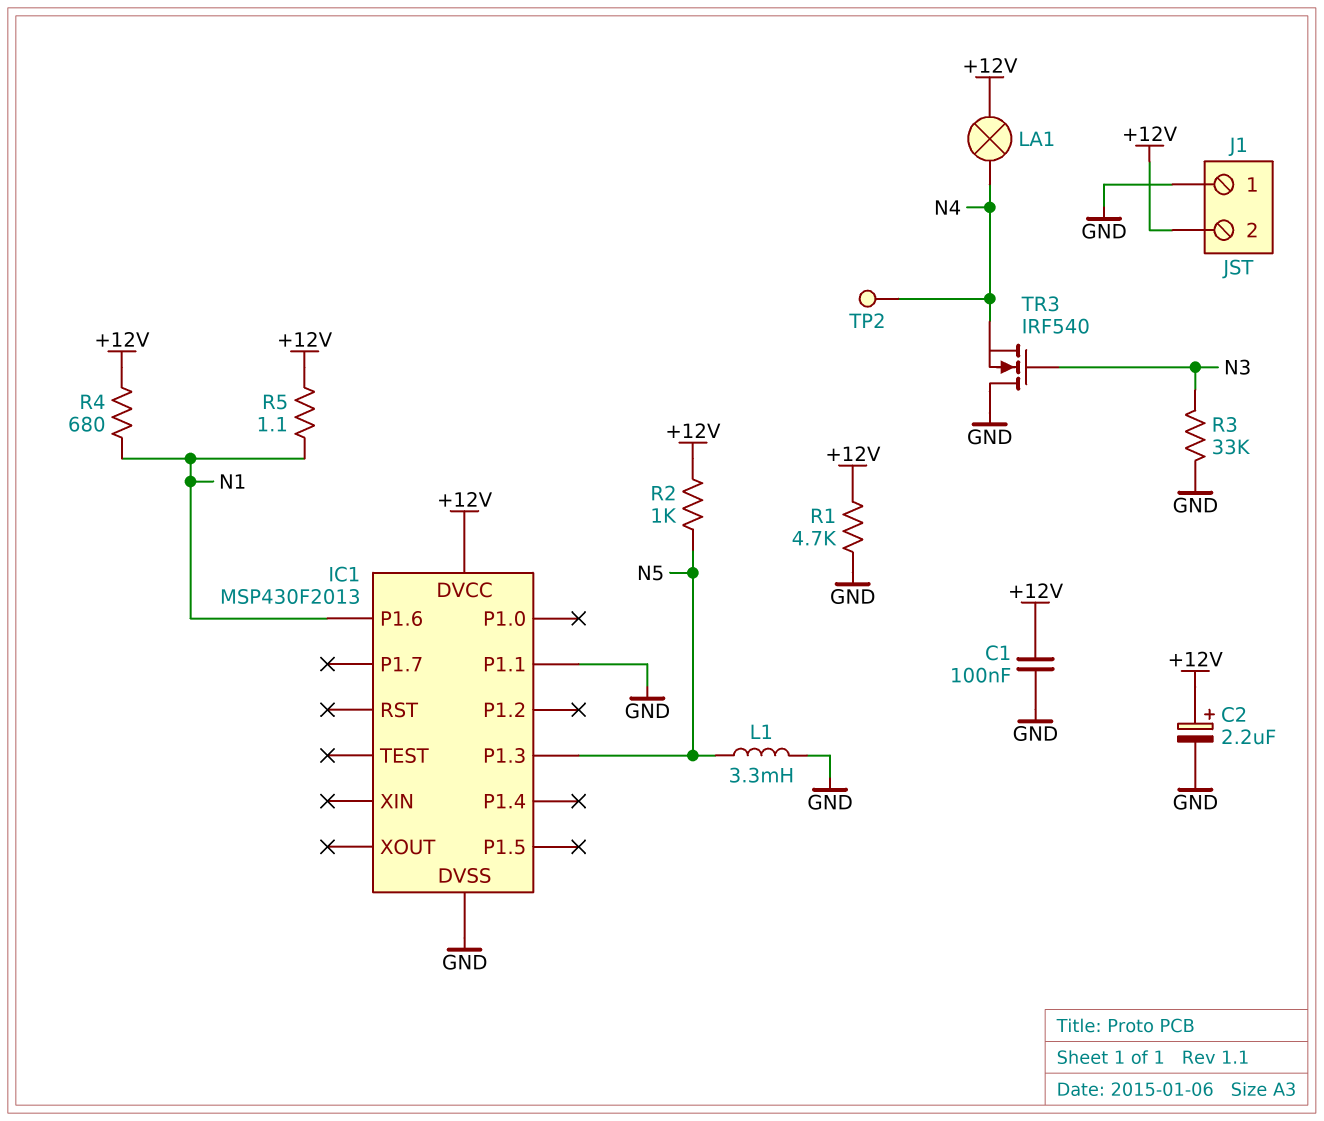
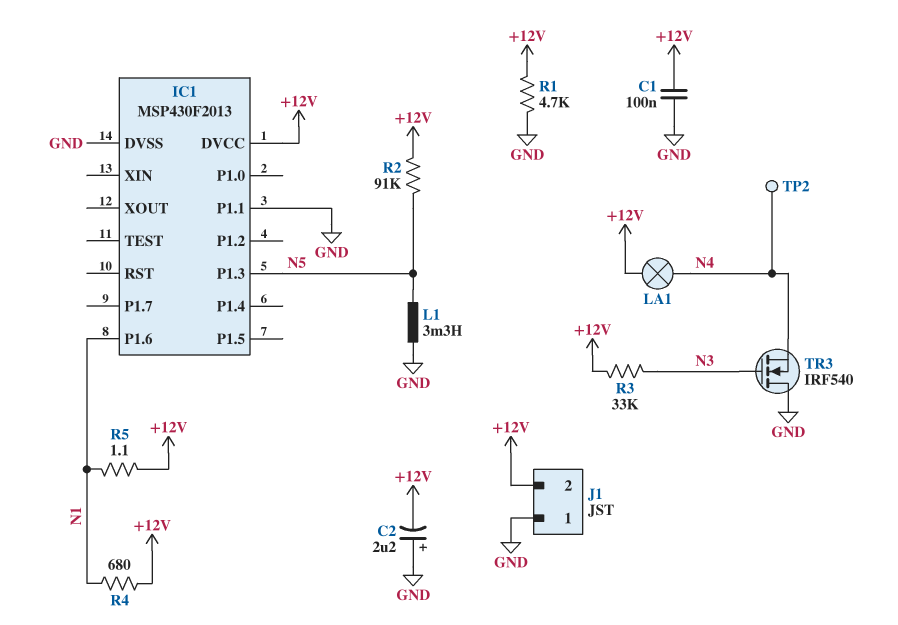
C2: 2.2uF (plus +12V, minus GND) -> 2.2uF (plus GND, minus +12V)
R2: 1k (+12V, N5) -> 91k (+12V, N5)
R3: 33k (GND, N3) -> 33k (+12V, N3)

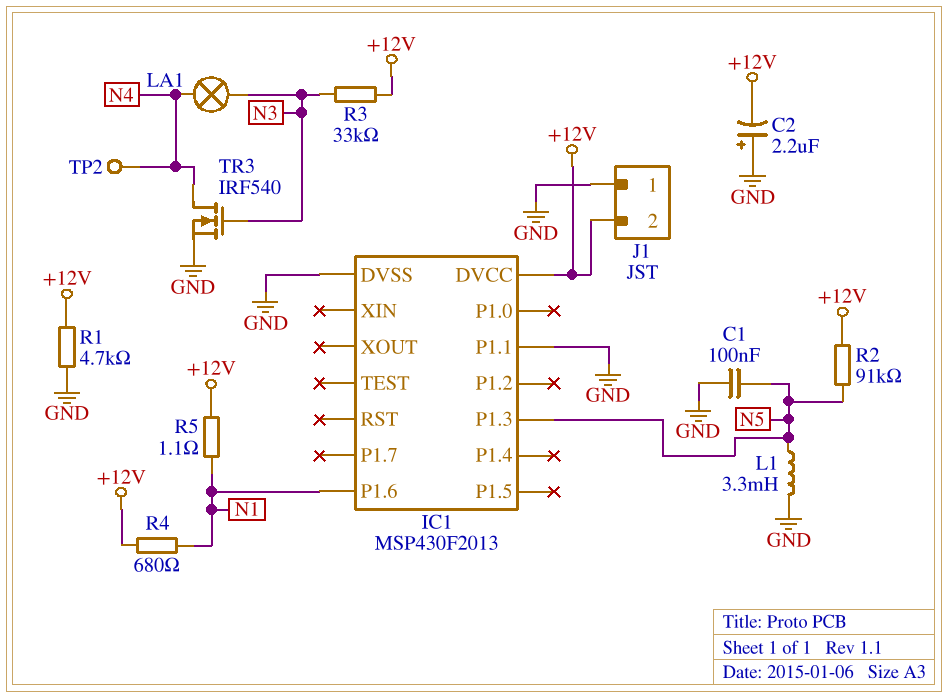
C1: 100nF (+12V, GND) -> 100nF (GND, N5)
LA1: lamp (+12V, N4) -> lamp (N3, N4)
TR3: NMOS IRF540 (G N3, D GND, S N4) -> NMOS IRF540 (G N3, D N4, S GND)

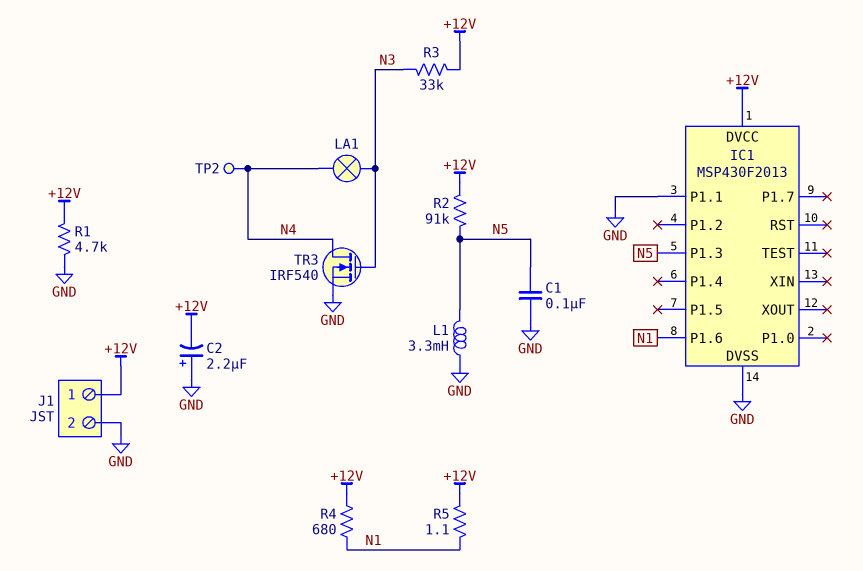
J1 pin 1: GND -> +12V
J1 pin 2: +12V -> GND

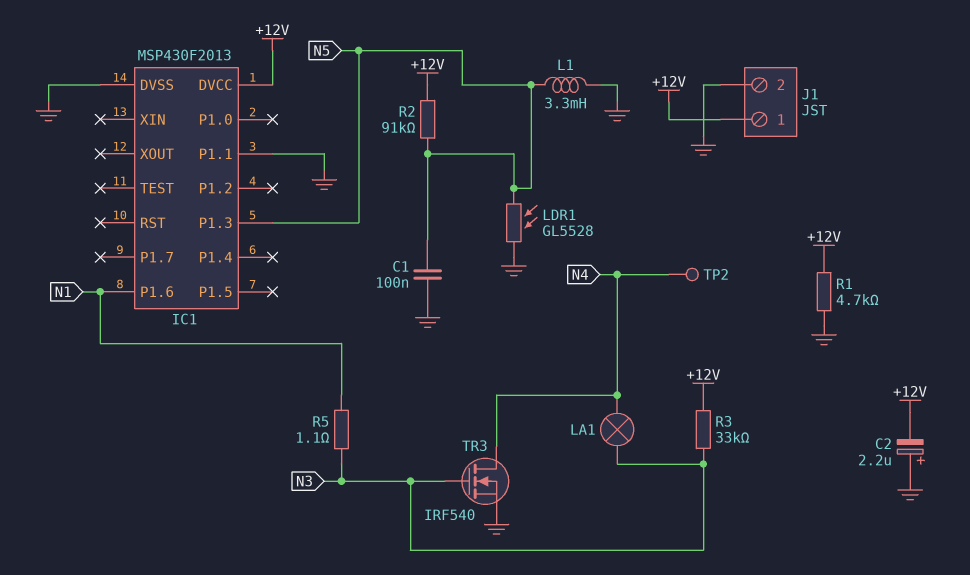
LDR1: none -> GL5528 (GND, N5)
R4: 680 (+12V, N1) -> none
R5: 1.1 (+12V, N1) -> 1.1 (N1, N3)

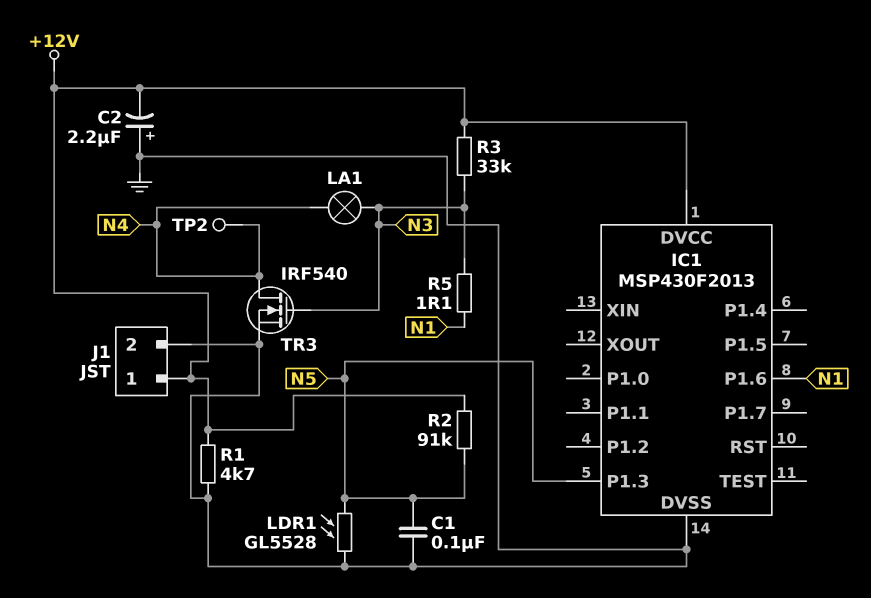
IC1 pin P1.1: GND -> none
L1: 3.3mH (GND, N5) -> none

